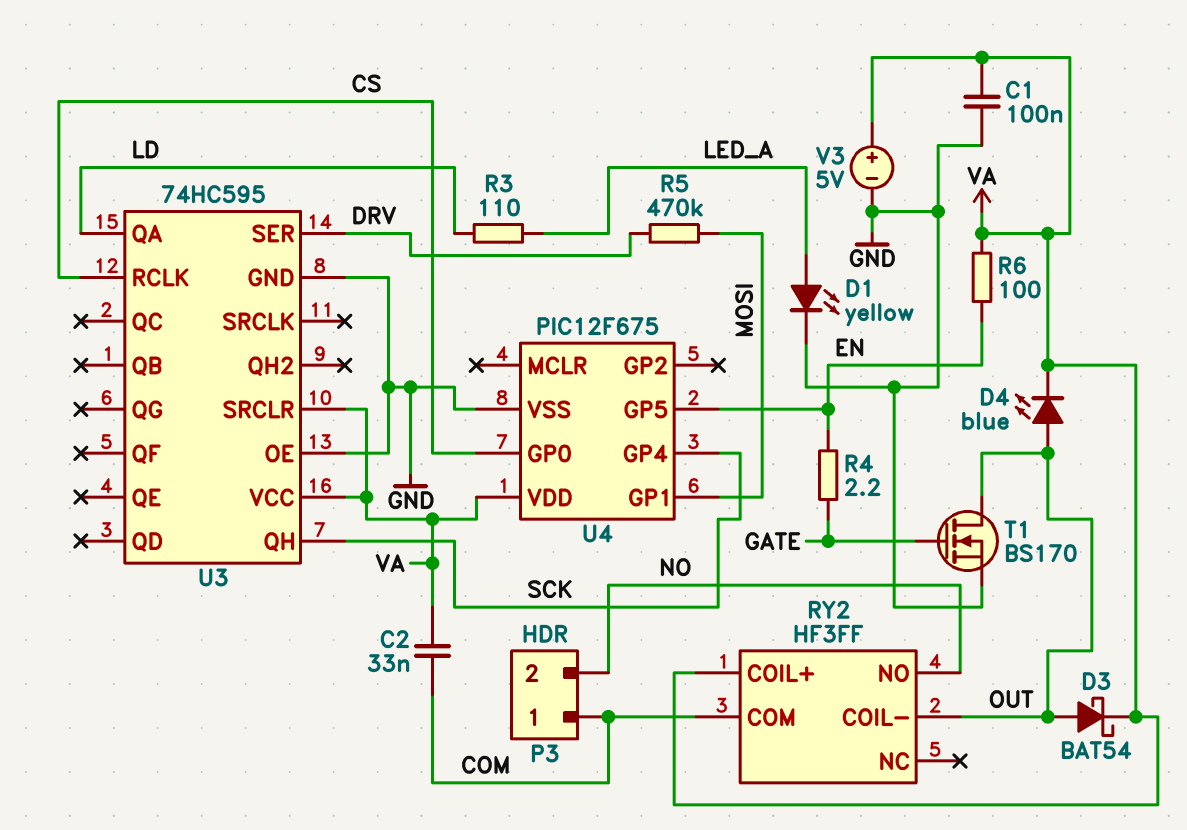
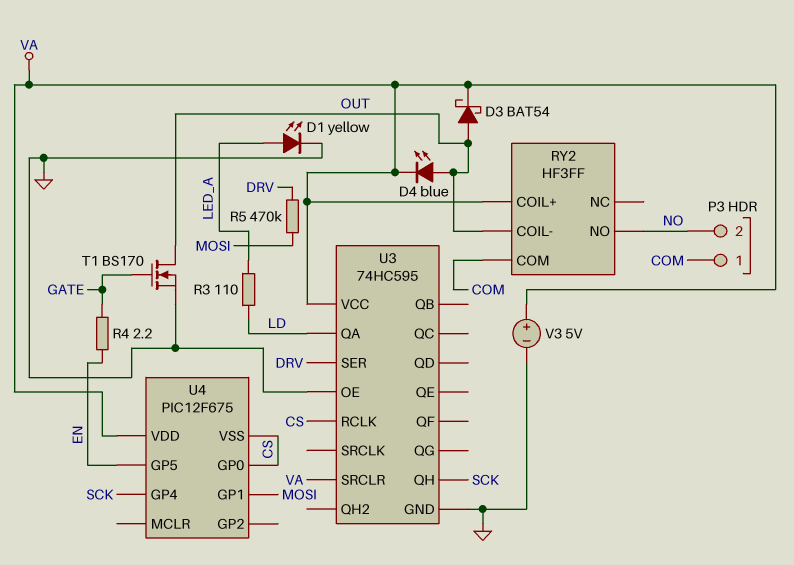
C1: 100nF (GND, VA) -> none
C2: 33nF (COM, VA) -> none
R6: 100 (EN, VA) -> none
U4 pin VSS: GND -> CS

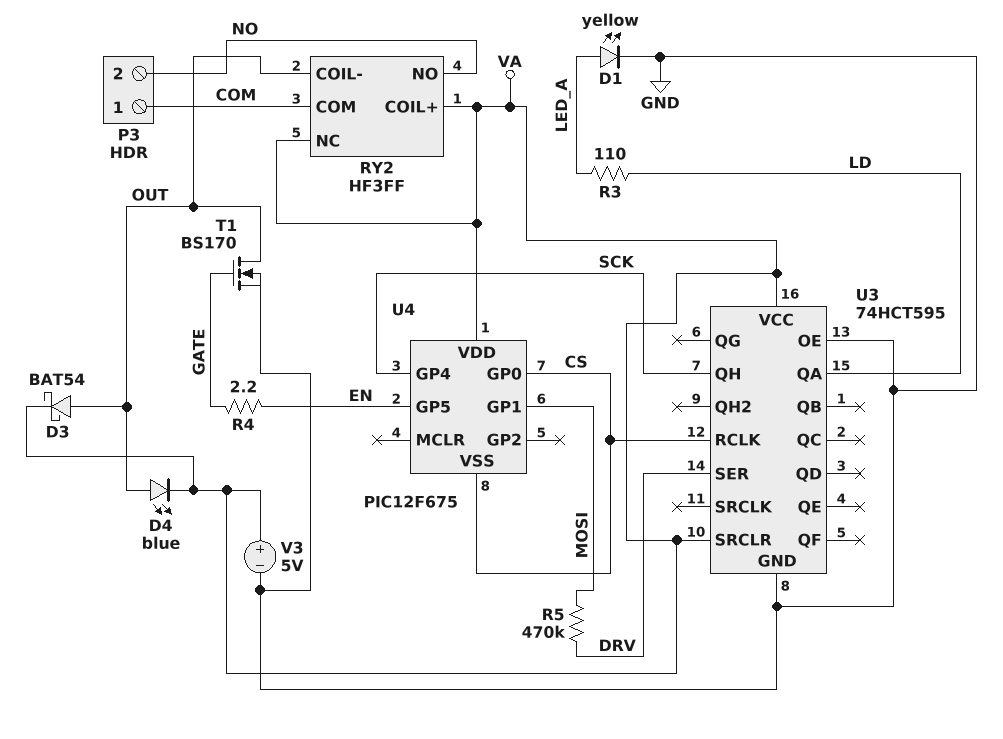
RY2 pin NC: none -> VA
U3: 74HC595 -> 74HCT595

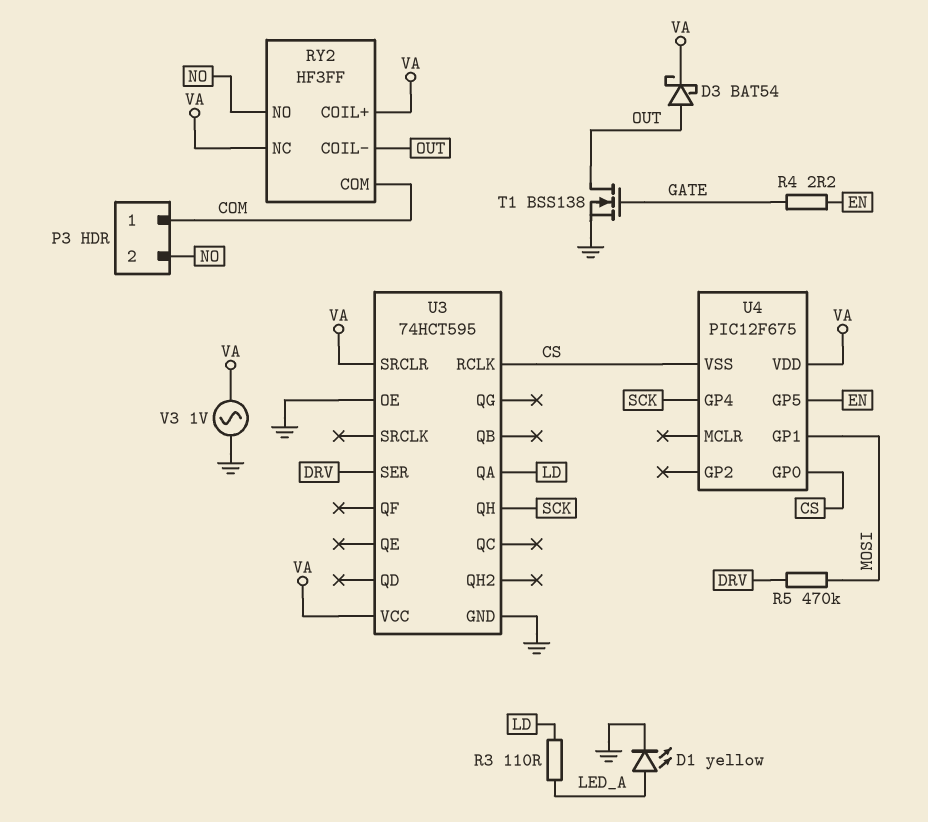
D4: LED blue (A OUT, K VA) -> none
T1: NMOS BS170 (G GATE, D OUT, S GND) -> NMOS BSS138 (G GATE, D OUT, S GND)
V3: 5V (plus VA, minus GND) -> AC 1V (GND, VA)

